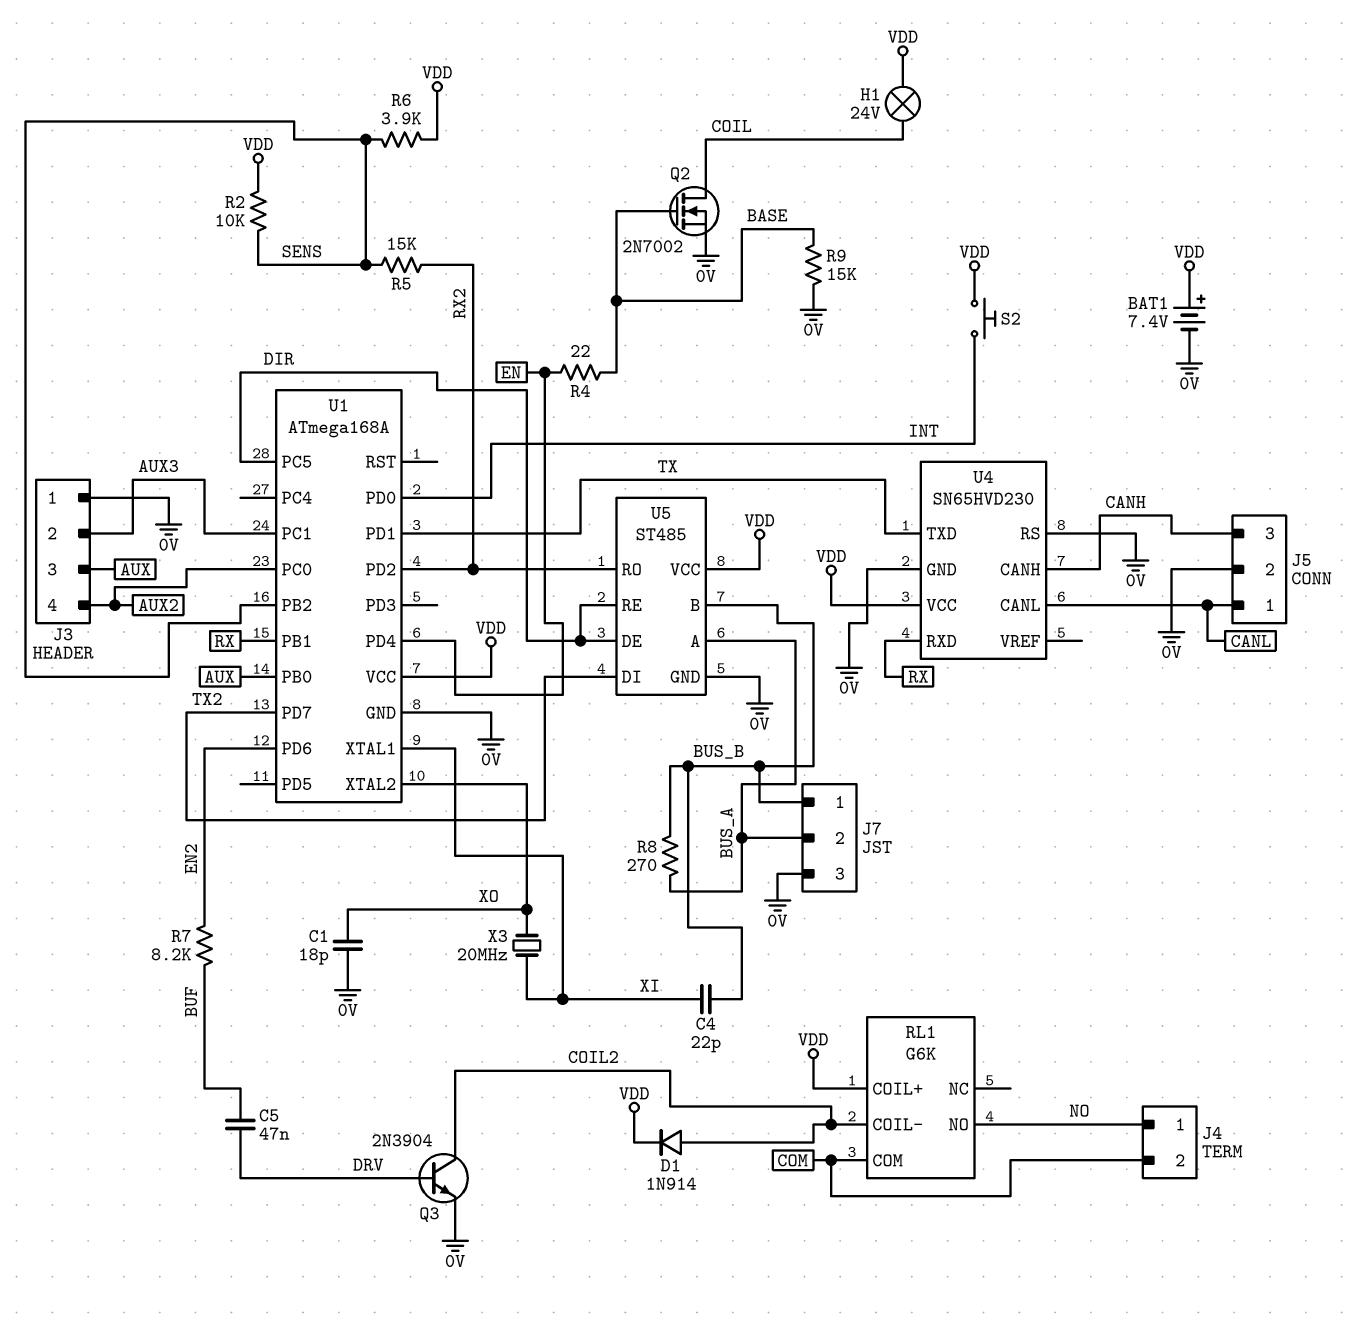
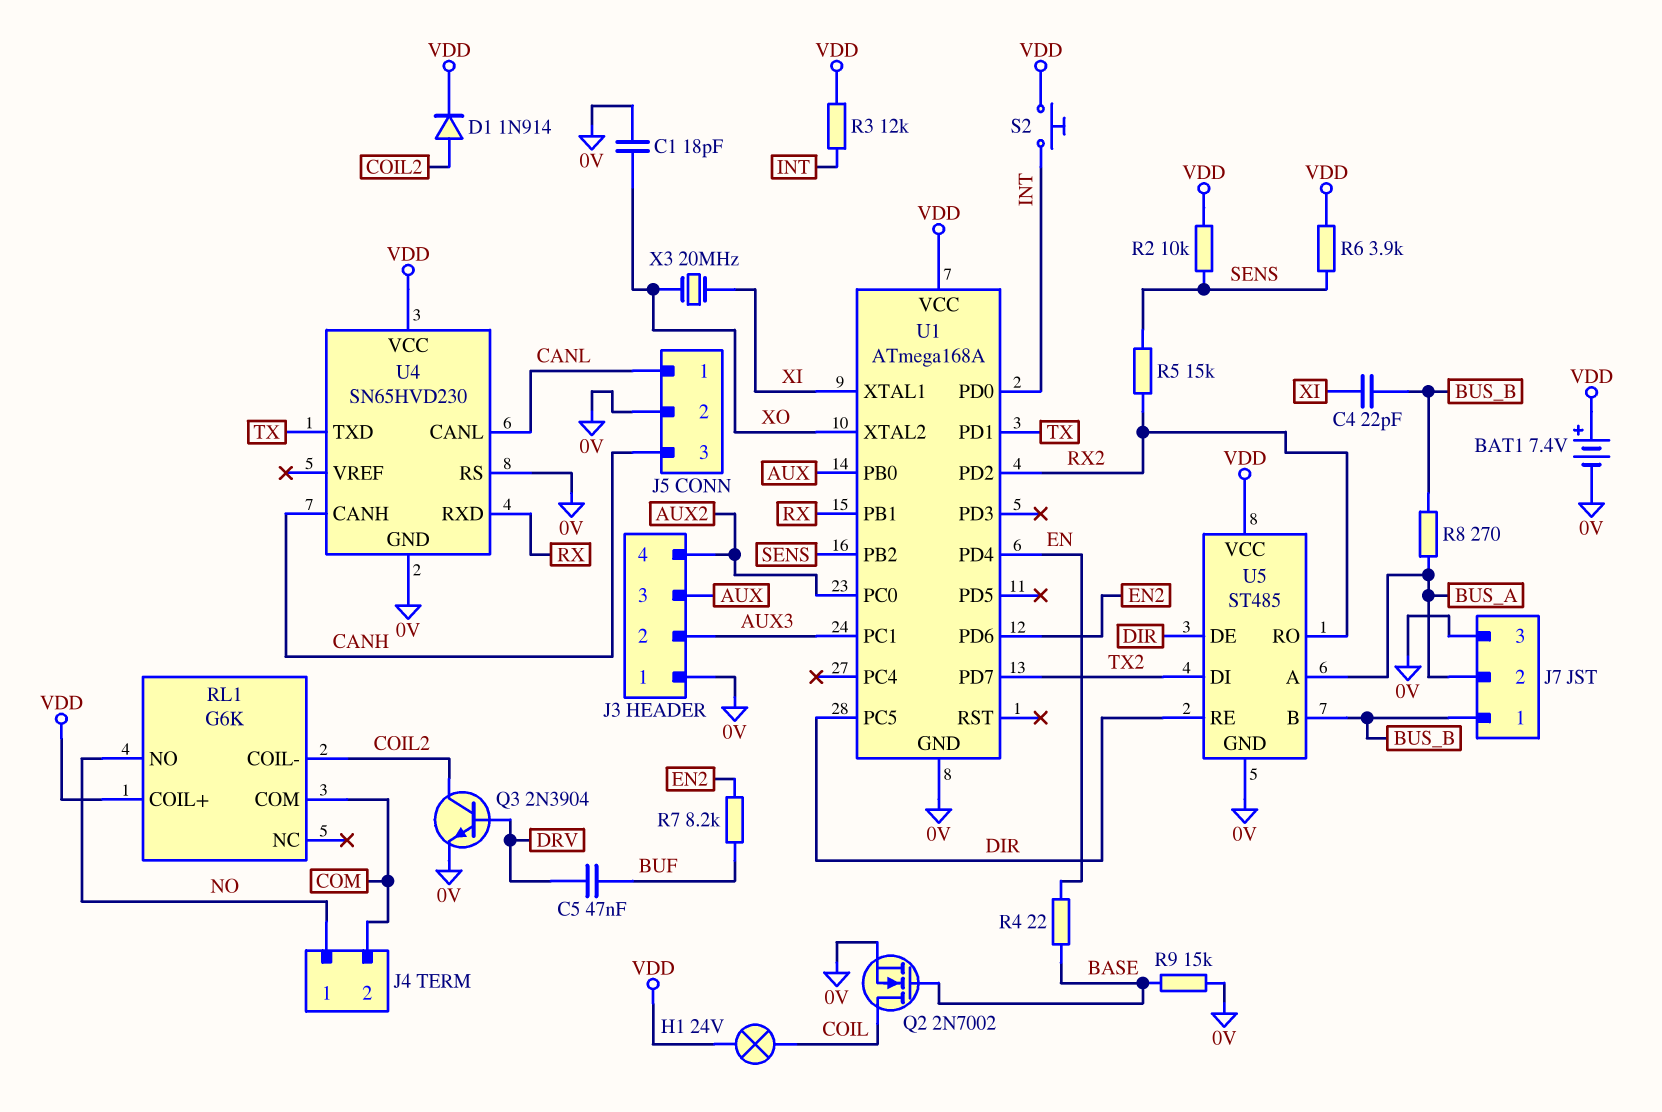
R3: none -> 12k (INT, VDD)

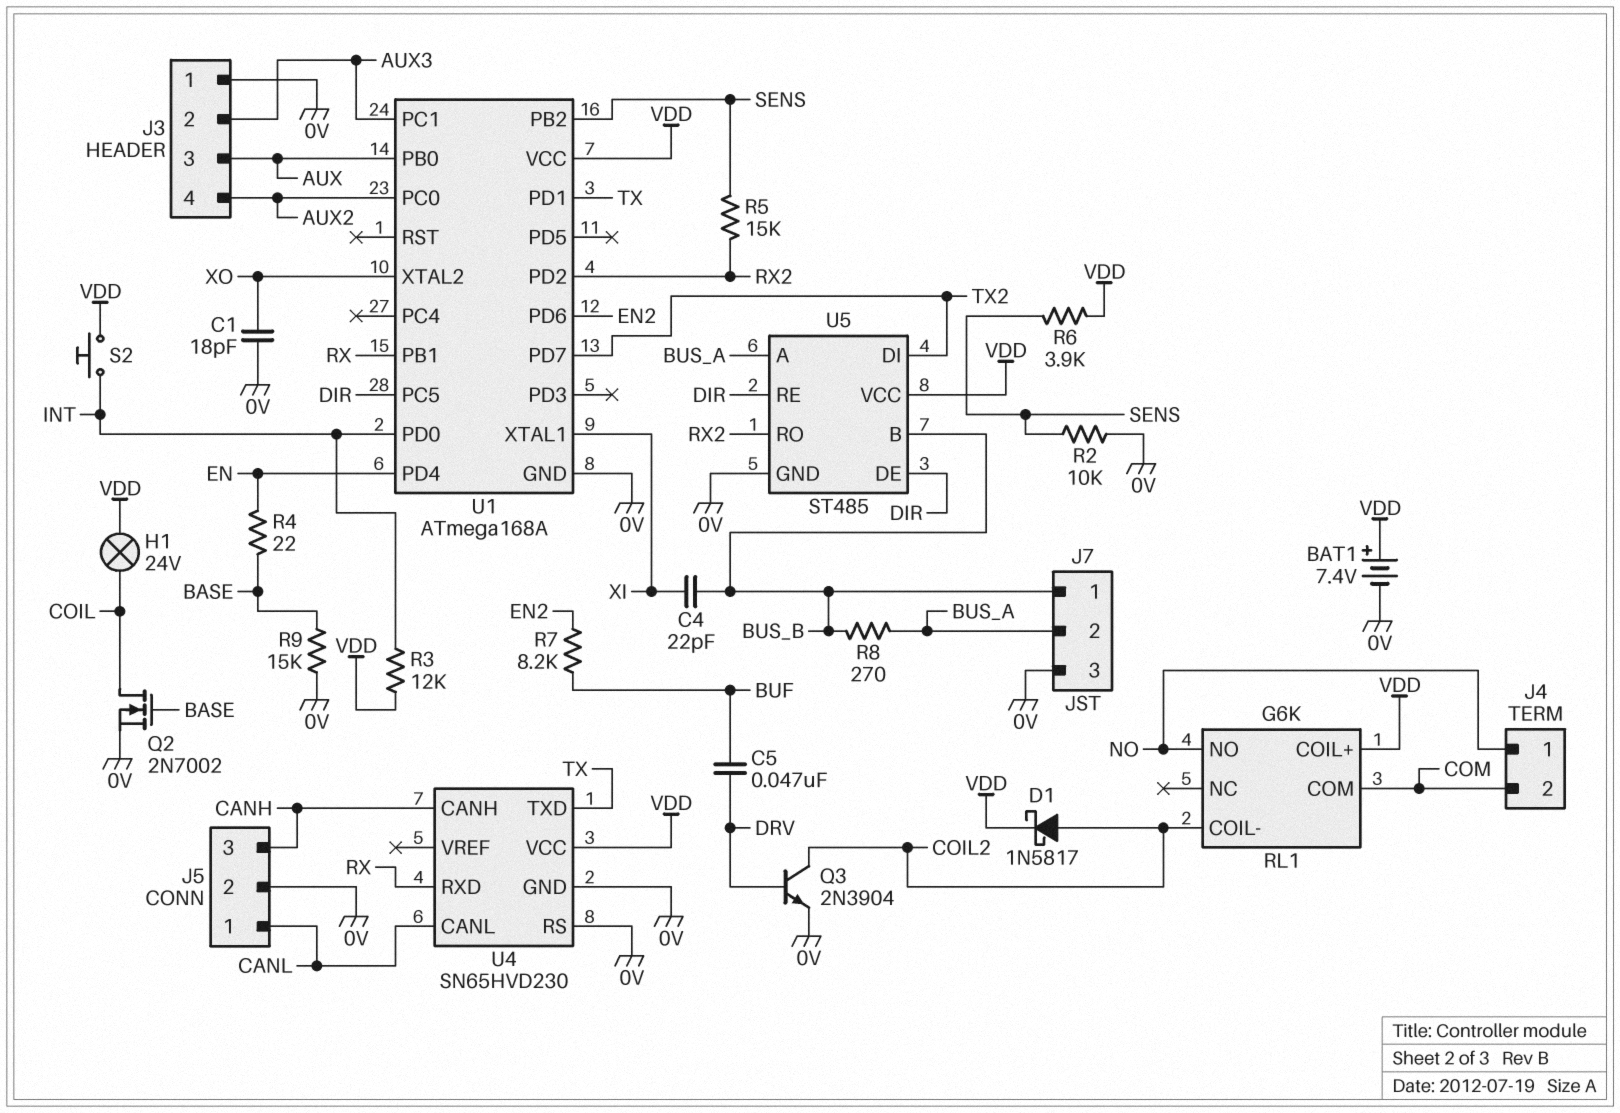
D1: diode 1N914 (A COIL2, K VDD) -> schottky 1N5817 (A COIL2, K VDD)
R2: 10k (SENS, VDD) -> 10k (0V, SENS)
X3: 20MHz (XI, XO) -> none

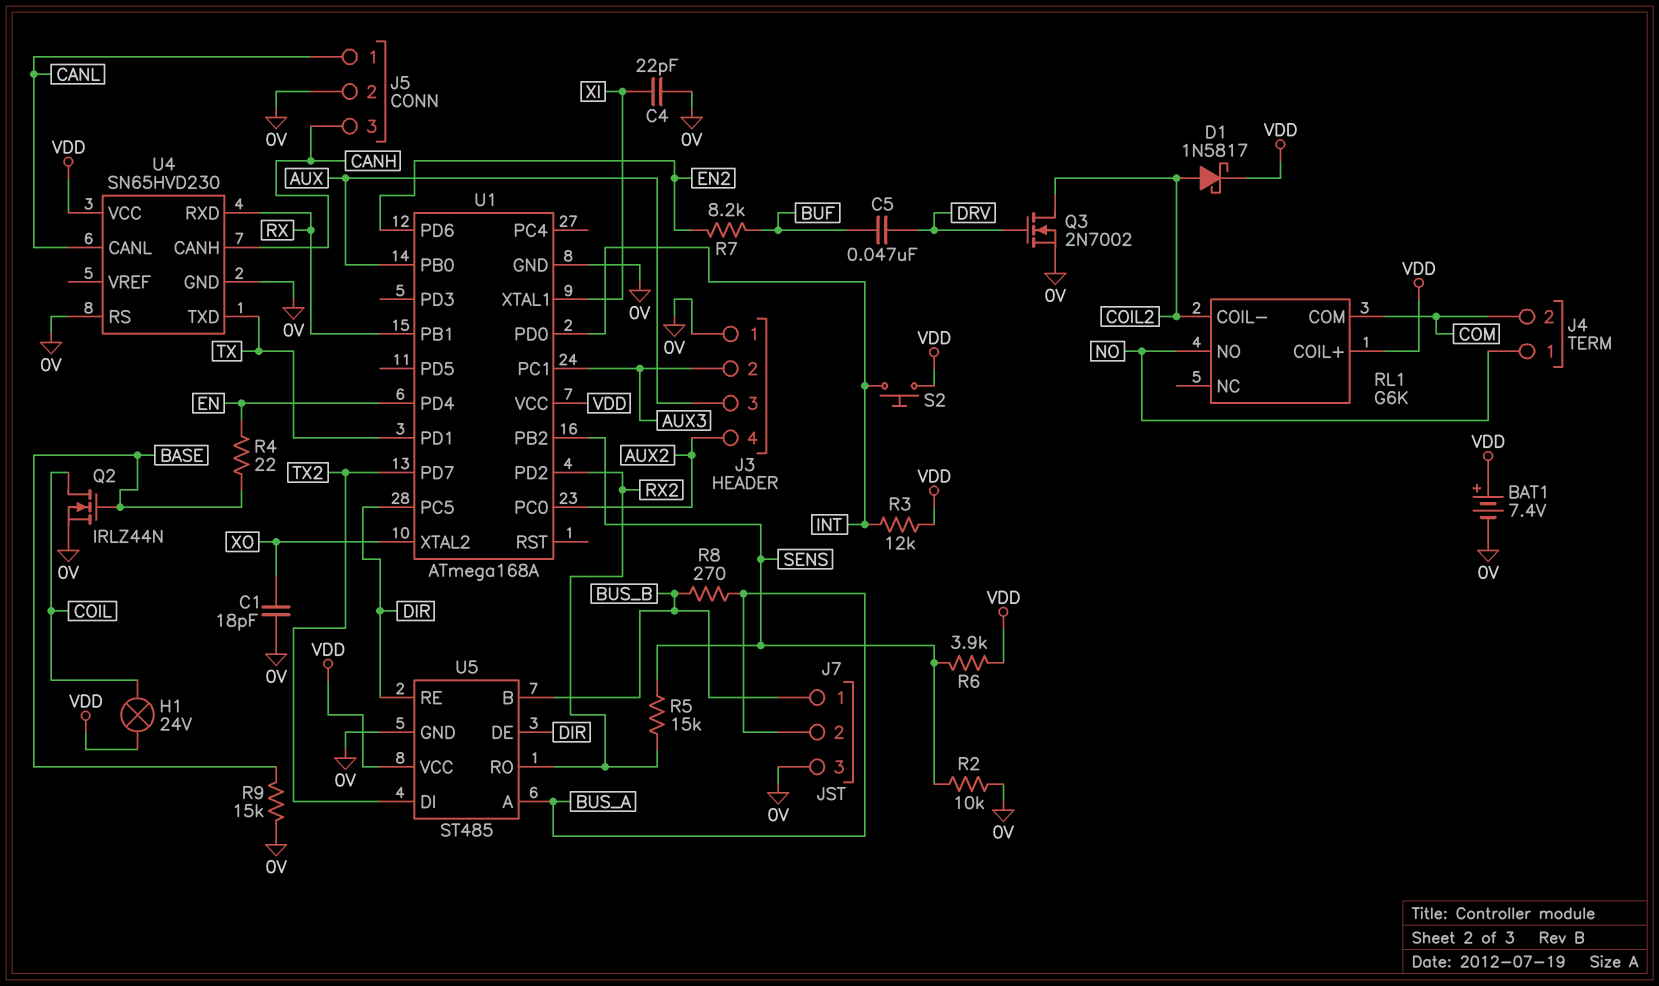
C4: 22pF (BUS_B, XI) -> 22pF (0V, XI)
Q2: NMOS 2N7002 (G BASE, D COIL, S 0V) -> NMOS IRLZ44N (G BASE, D COIL, S 0V)
Q3: NPN 2N3904 (B DRV, C COIL2, E 0V) -> NMOS 2N7002 (G DRV, D COIL2, S 0V)

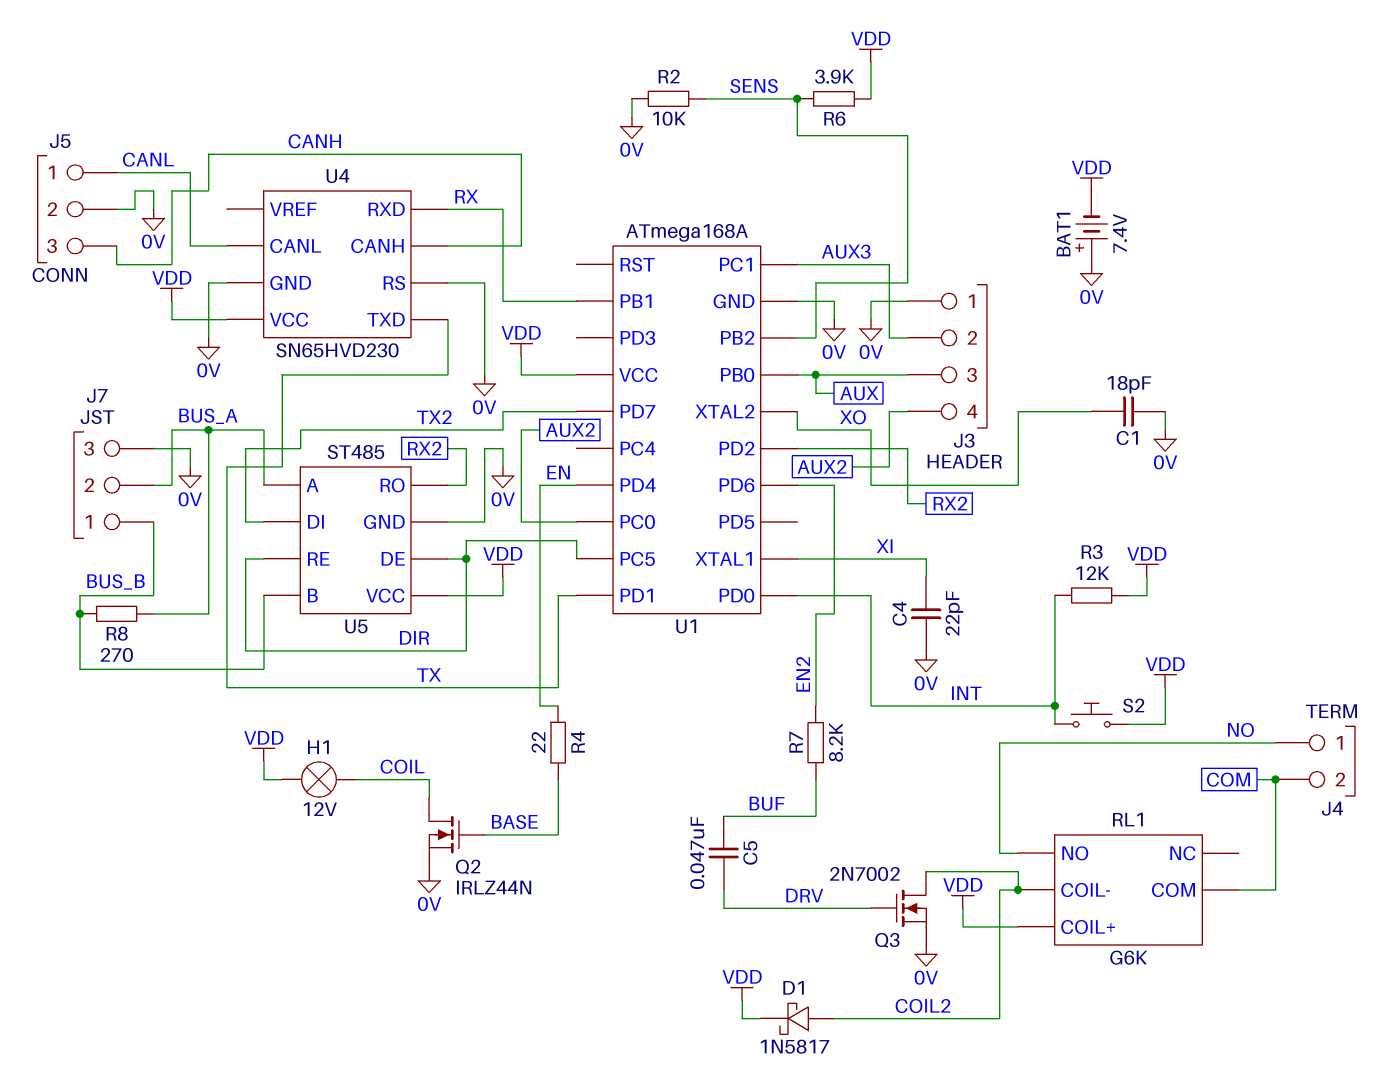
BAT1: 7.4V (plus VDD, minus 0V) -> 7.4V (plus 0V, minus VDD)
H1: lamp 24V (COIL, VDD) -> lamp 12V (COIL, VDD)
R5: 15k (RX2, SENS) -> none
R9: 15k (0V, BASE) -> none

